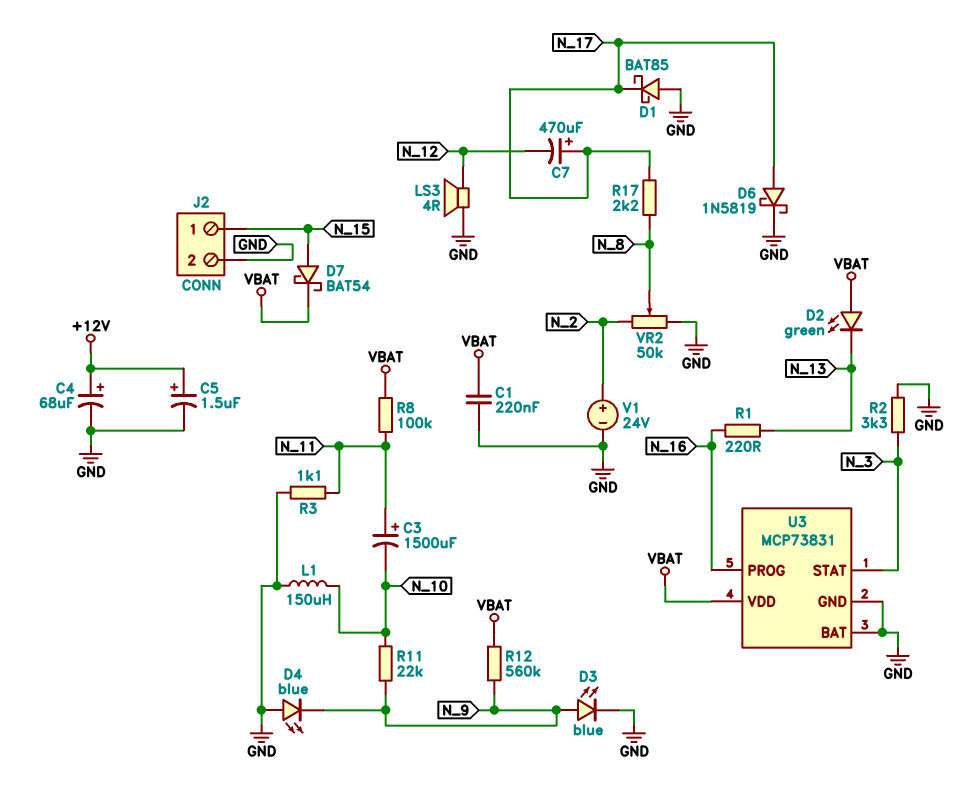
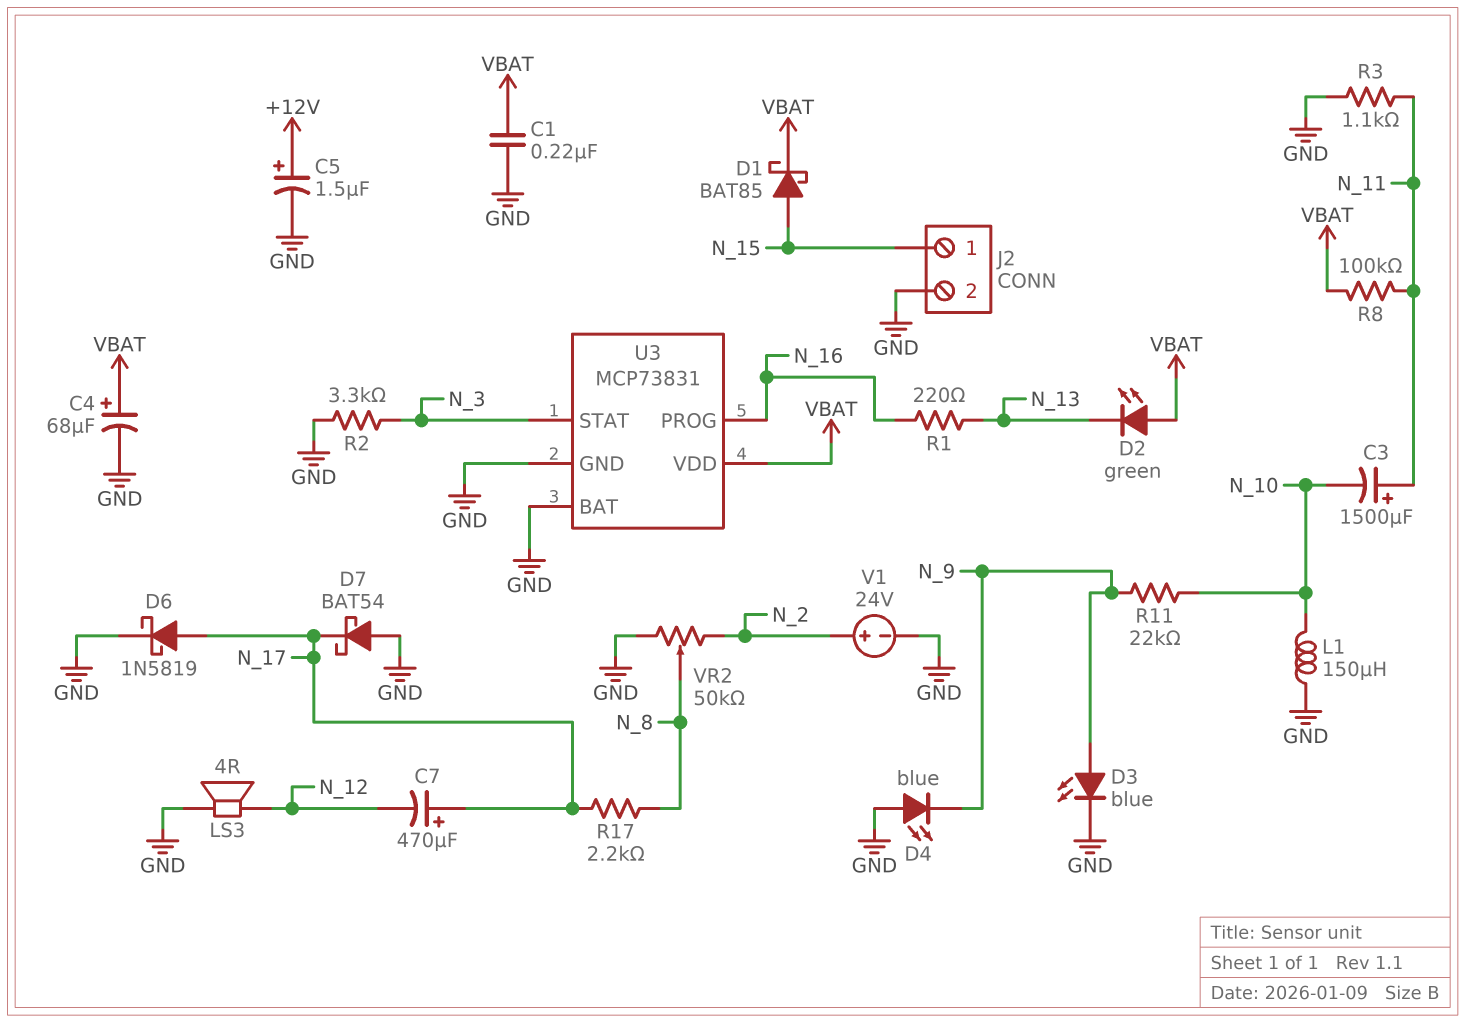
C4: 68uF (plus +12V, minus GND) -> 68uF (plus VBAT, minus GND)
D1: schottky BAT85 (A GND, K N_17) -> schottky BAT85 (A N_15, K VBAT)
D7: schottky BAT54 (A N_15, K VBAT) -> schottky BAT54 (A GND, K N_17)
R12: 560k (N_9, VBAT) -> none

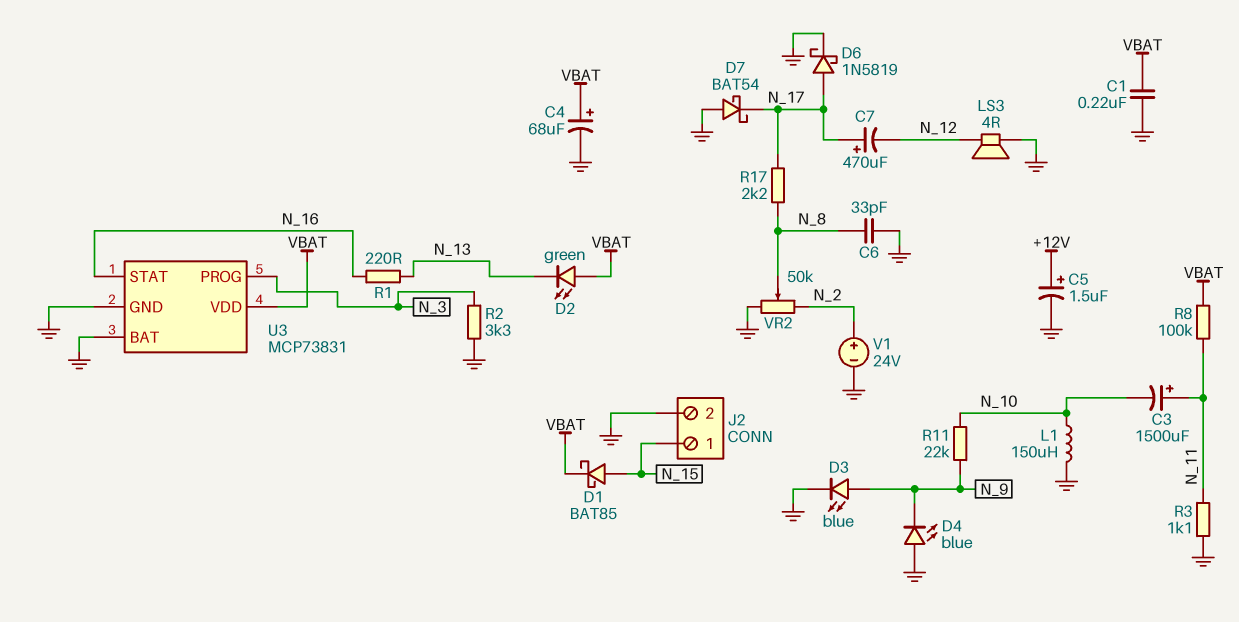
C6: none -> 33pF (GND, N_8)
U3 pin PROG: N_16 -> N_3
U3 pin STAT: N_3 -> N_16

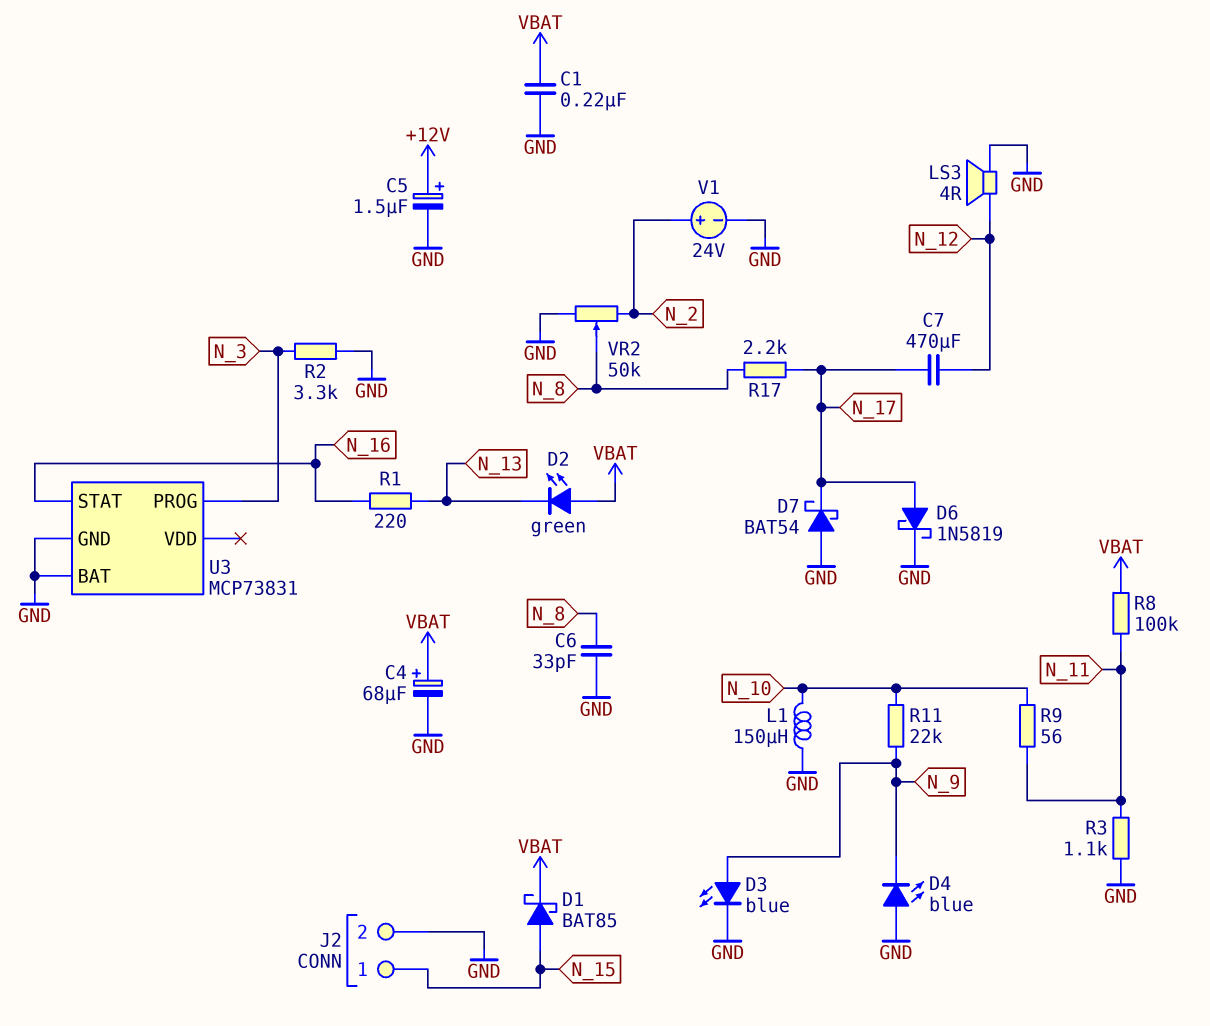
C3: 1500uF (plus N_11, minus N_10) -> none
C7: 470uF (plus N_17, minus N_12) -> 470uF (N_12, N_17)
R9: none -> 56 (N_10, N_11)
U3 pin VDD: VBAT -> none

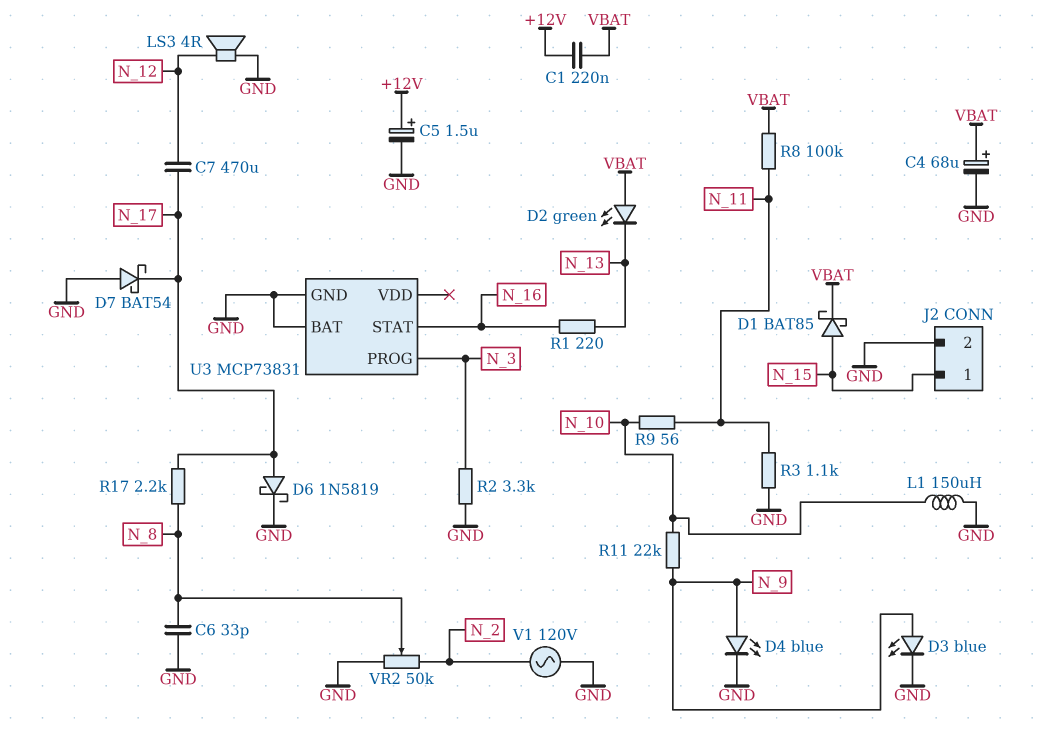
C1: 220nF (GND, VBAT) -> 220nF (+12V, VBAT)
D4: LED blue (A GND, K N_9) -> LED blue (A N_9, K GND)
V1: 24V (plus N_2, minus GND) -> AC 120V (GND, N_2)

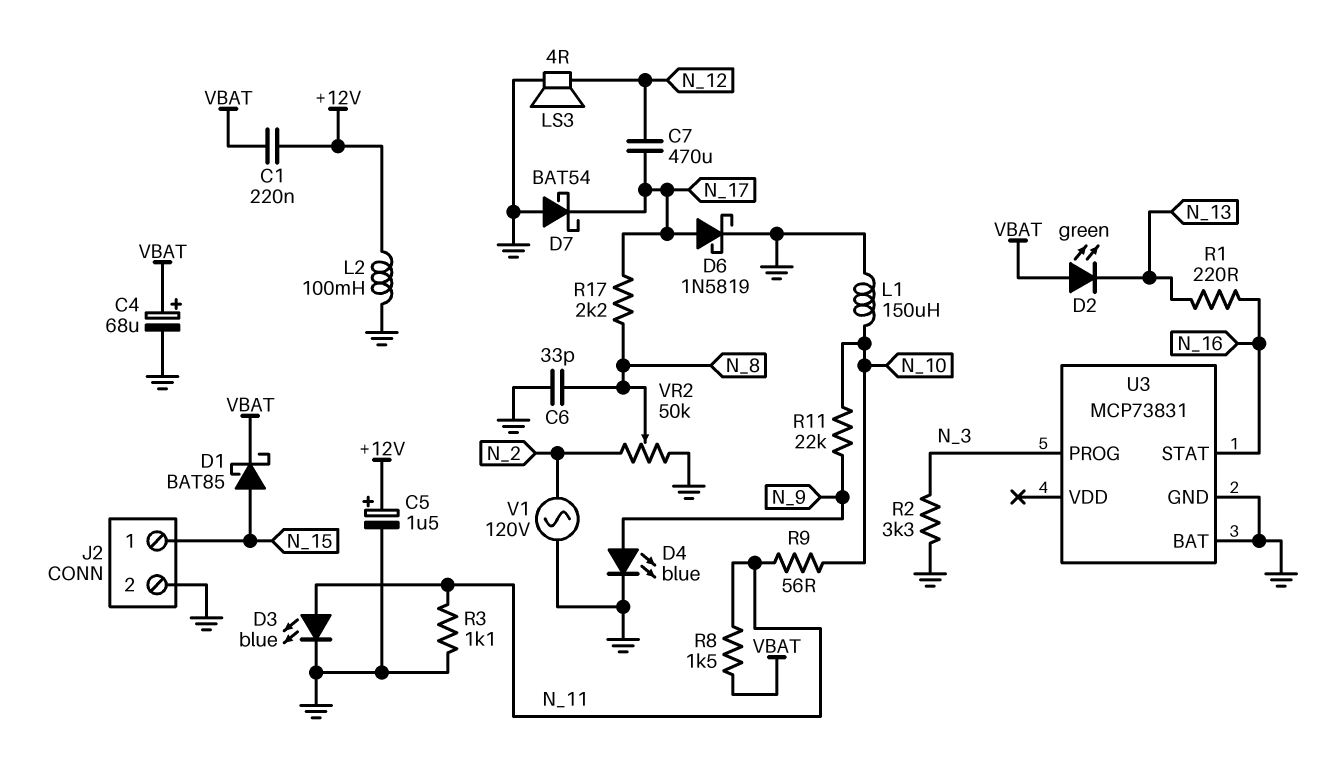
D3: LED blue (A N_9, K GND) -> LED blue (A N_11, K GND)
L2: none -> 100mH (+12V, GND)
R8: 100k (N_11, VBAT) -> 1.5k (N_11, VBAT)

